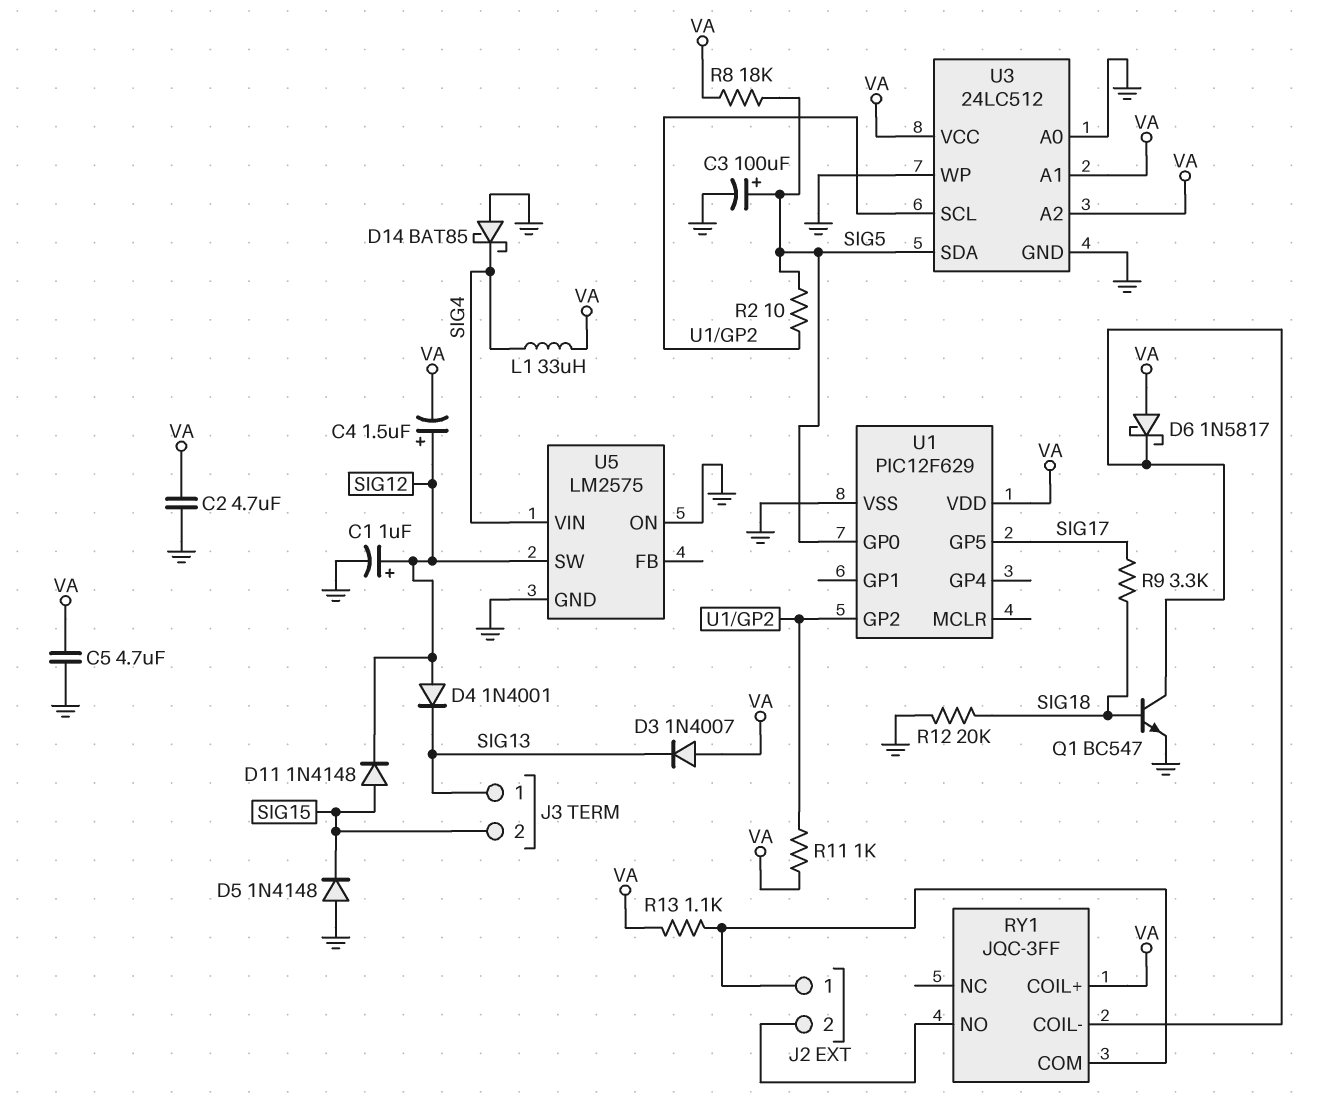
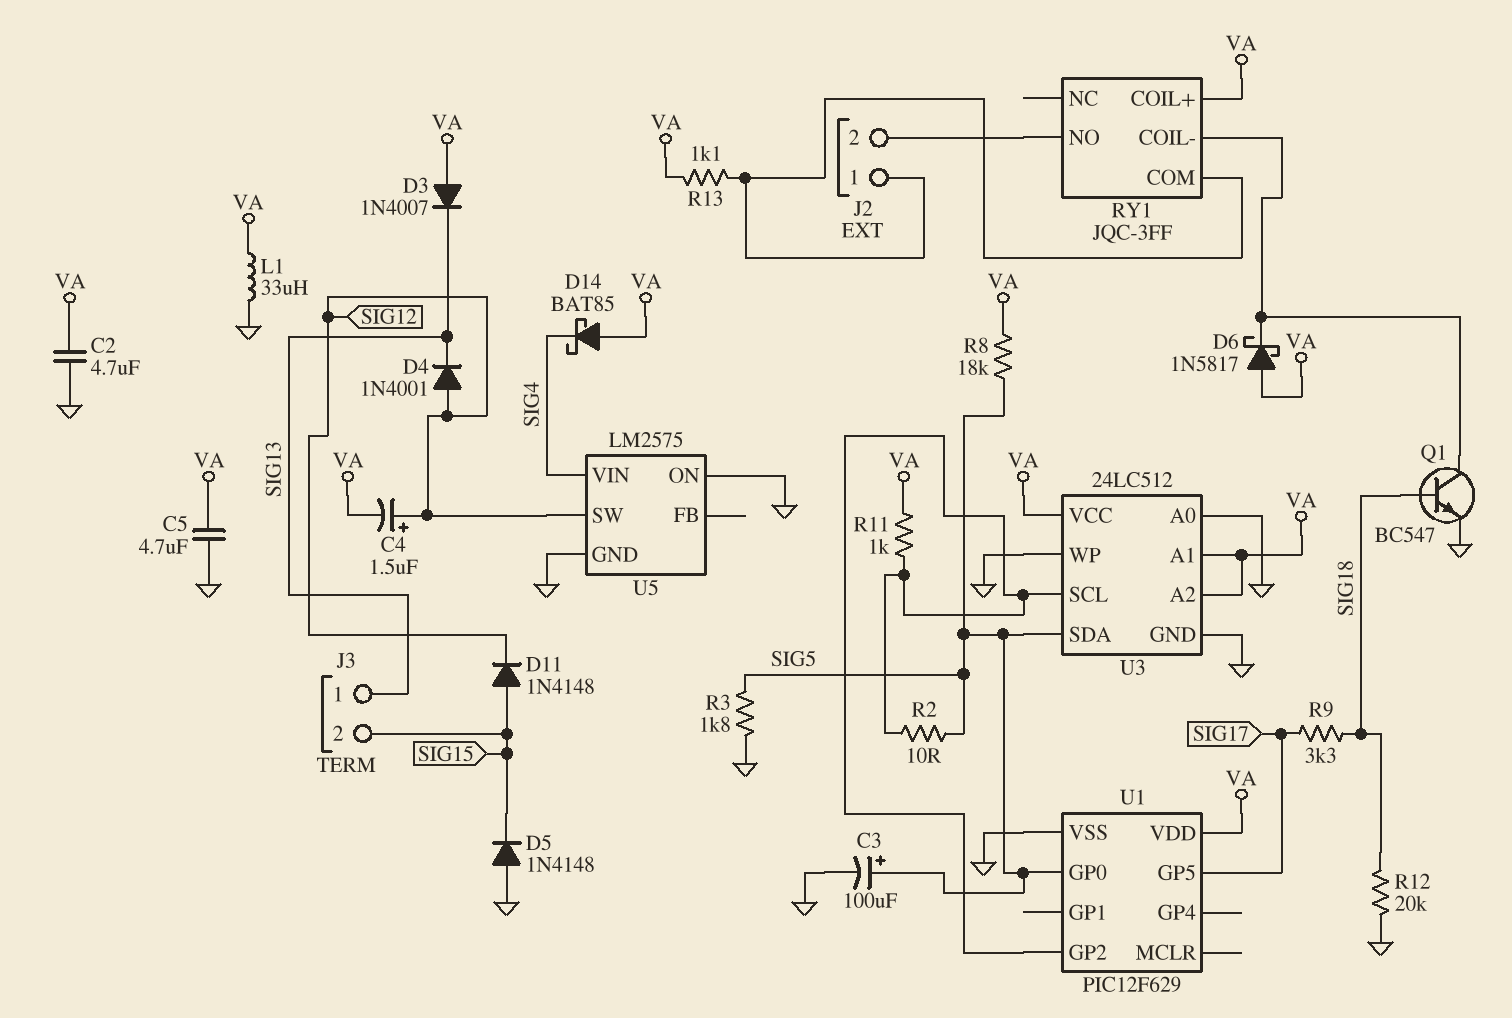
C1: 1uF (plus SIG12, minus GND) -> none
D14: schottky BAT85 (A GND, K SIG4) -> schottky BAT85 (A VA, K SIG4)
L1: 33uH (SIG4, VA) -> 33uH (GND, VA)
R3: none -> 1.8k (GND, SIG5)

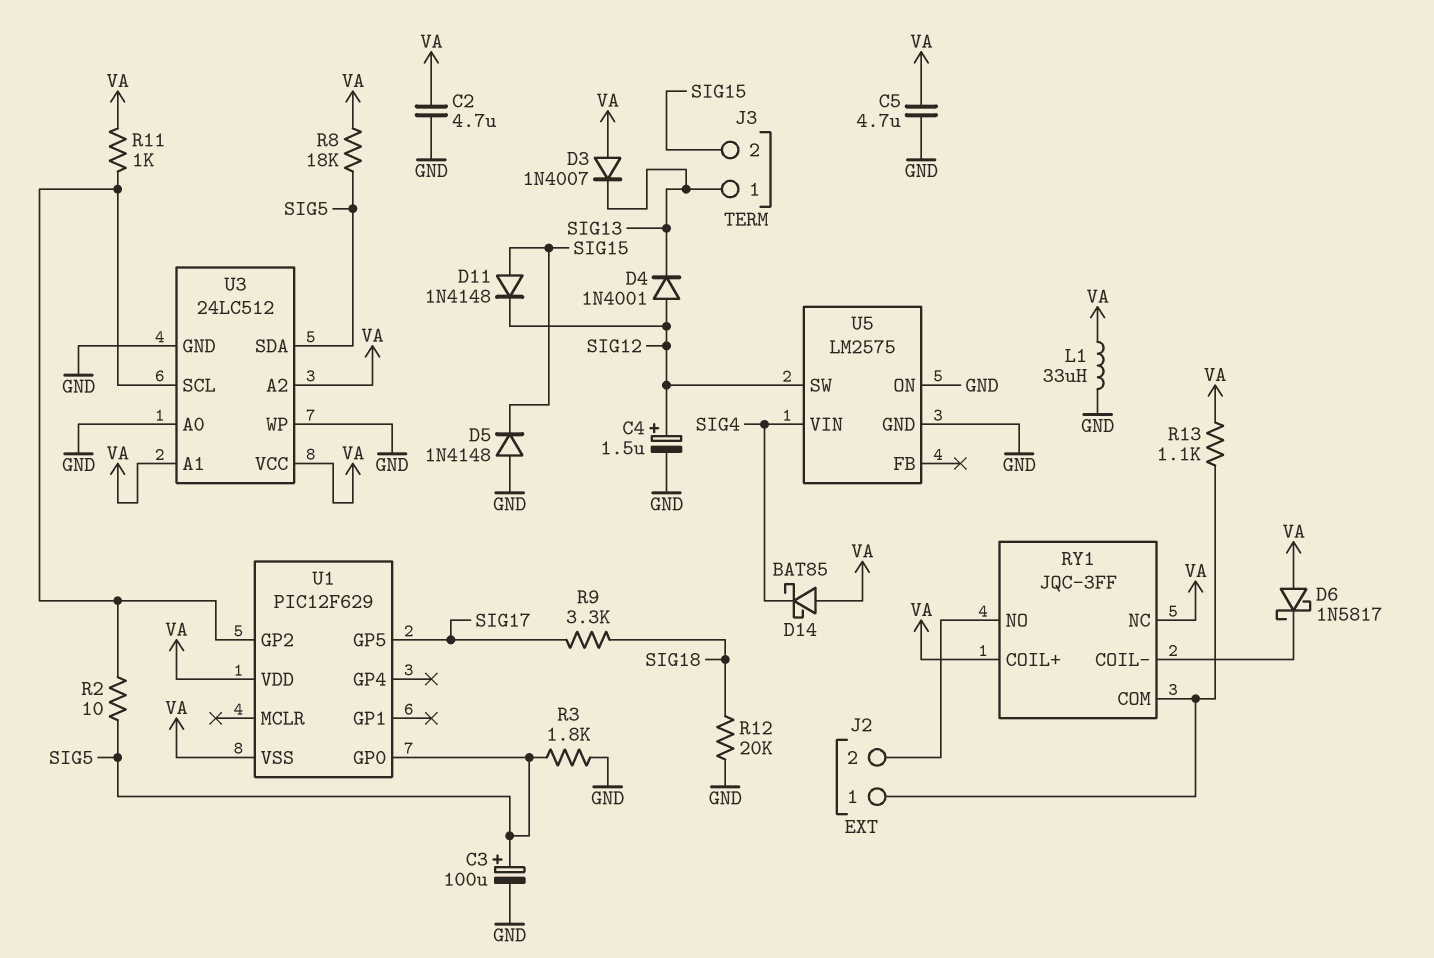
C4: 1.5uF (plus SIG12, minus VA) -> 1.5uF (plus SIG12, minus GND)
Q1: NPN BC547 (B SIG18, C RY1/COIL-, E GND) -> none
RY1 pin NC: none -> VA
U1 pin VSS: GND -> VA

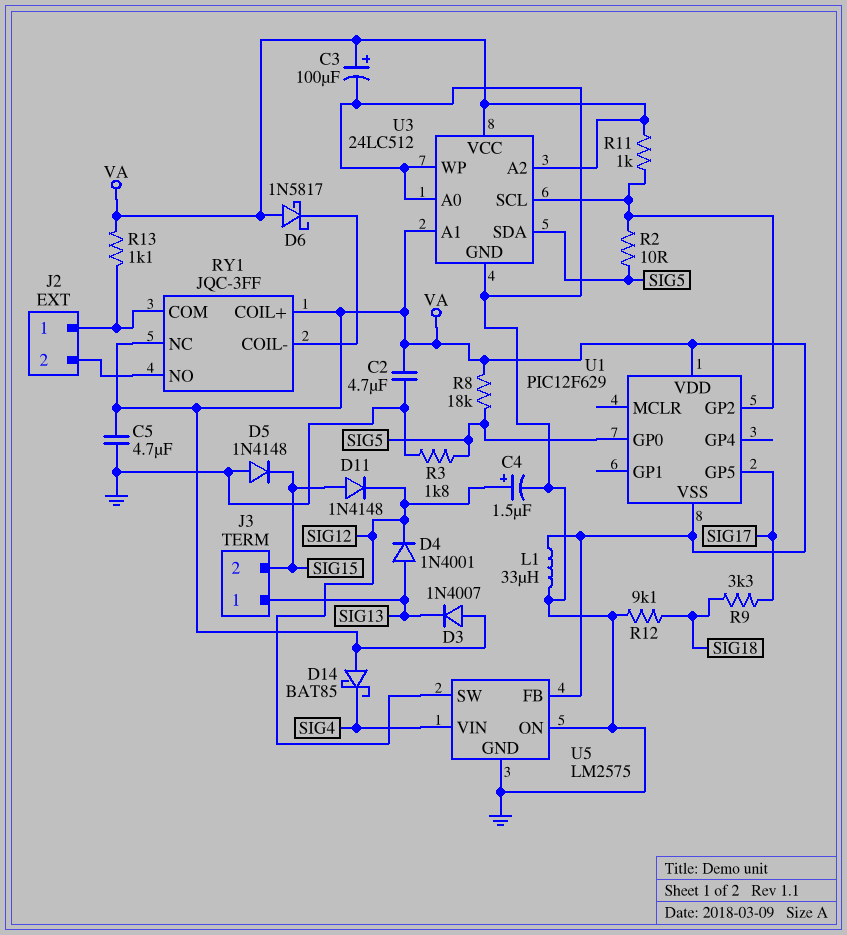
C3: 100uF (plus SIG5, minus GND) -> 100uF (plus VA, minus GND)
D4: diode 1N4001 (A SIG12, K SIG13) -> diode 1N4001 (A SIG13, K SIG12)
R12: 20k (GND, SIG18) -> 9.1k (GND, SIG18)
U5 pin FB: none -> VA

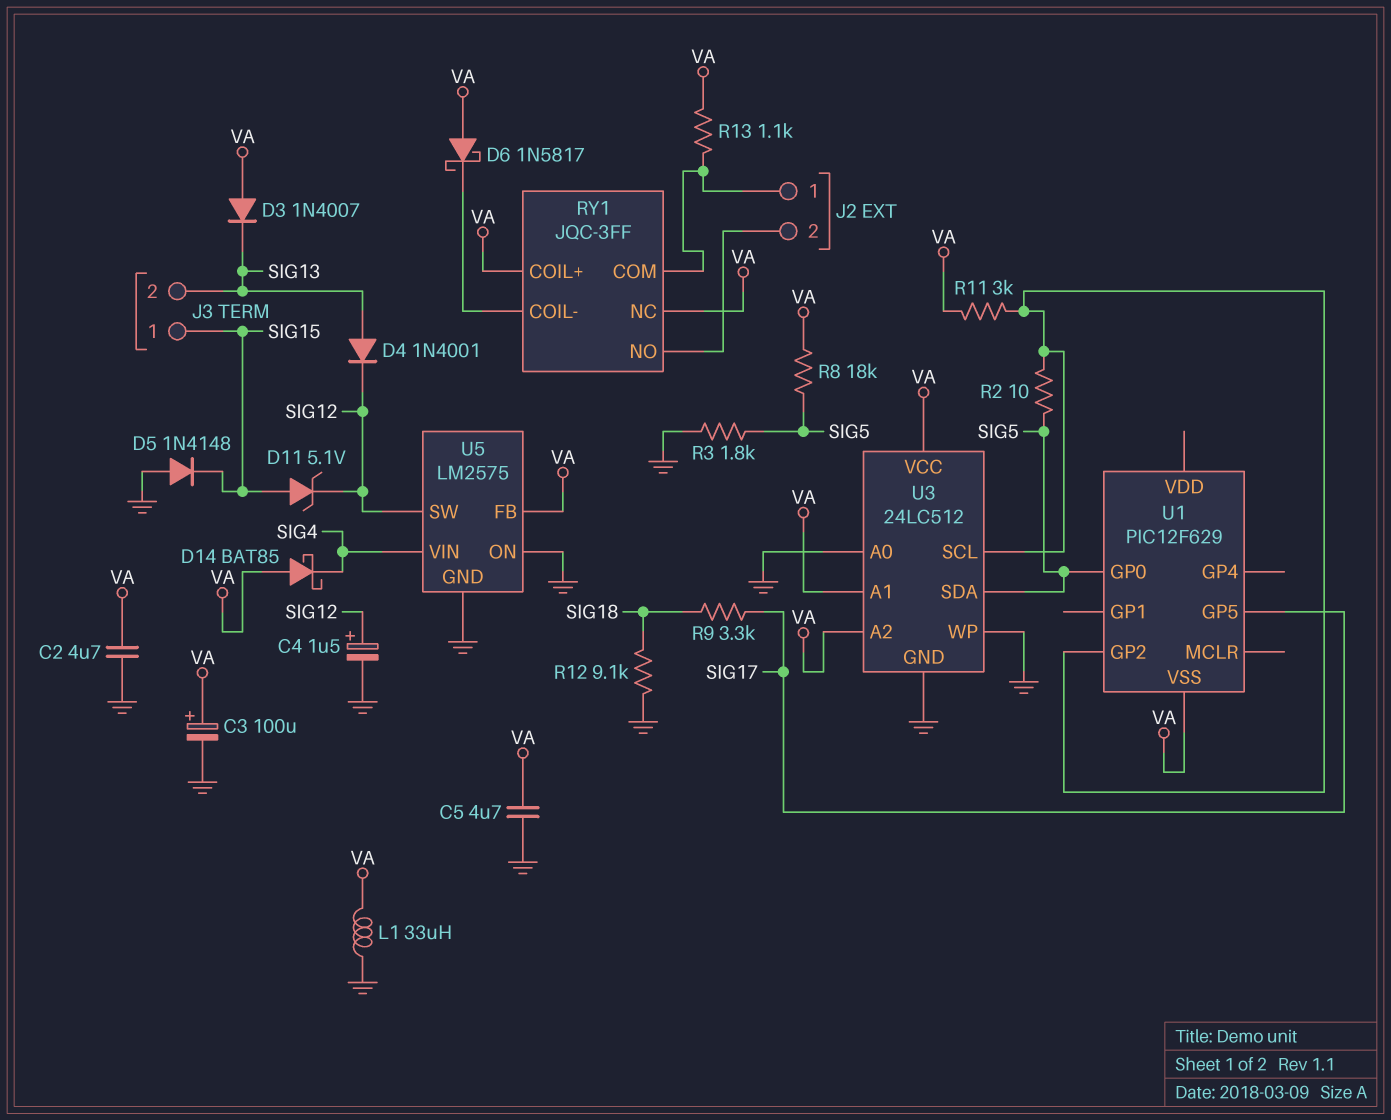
D11: diode 1N4148 (A SIG15, K SIG12) -> zener 5.1V (A SIG15, K SIG12)
J3 pin 1: SIG13 -> SIG15
J3 pin 2: SIG15 -> SIG13
R11: 1k (U1/GP2, VA) -> 3k (U1/GP2, VA)
U1 pin VDD: VA -> none

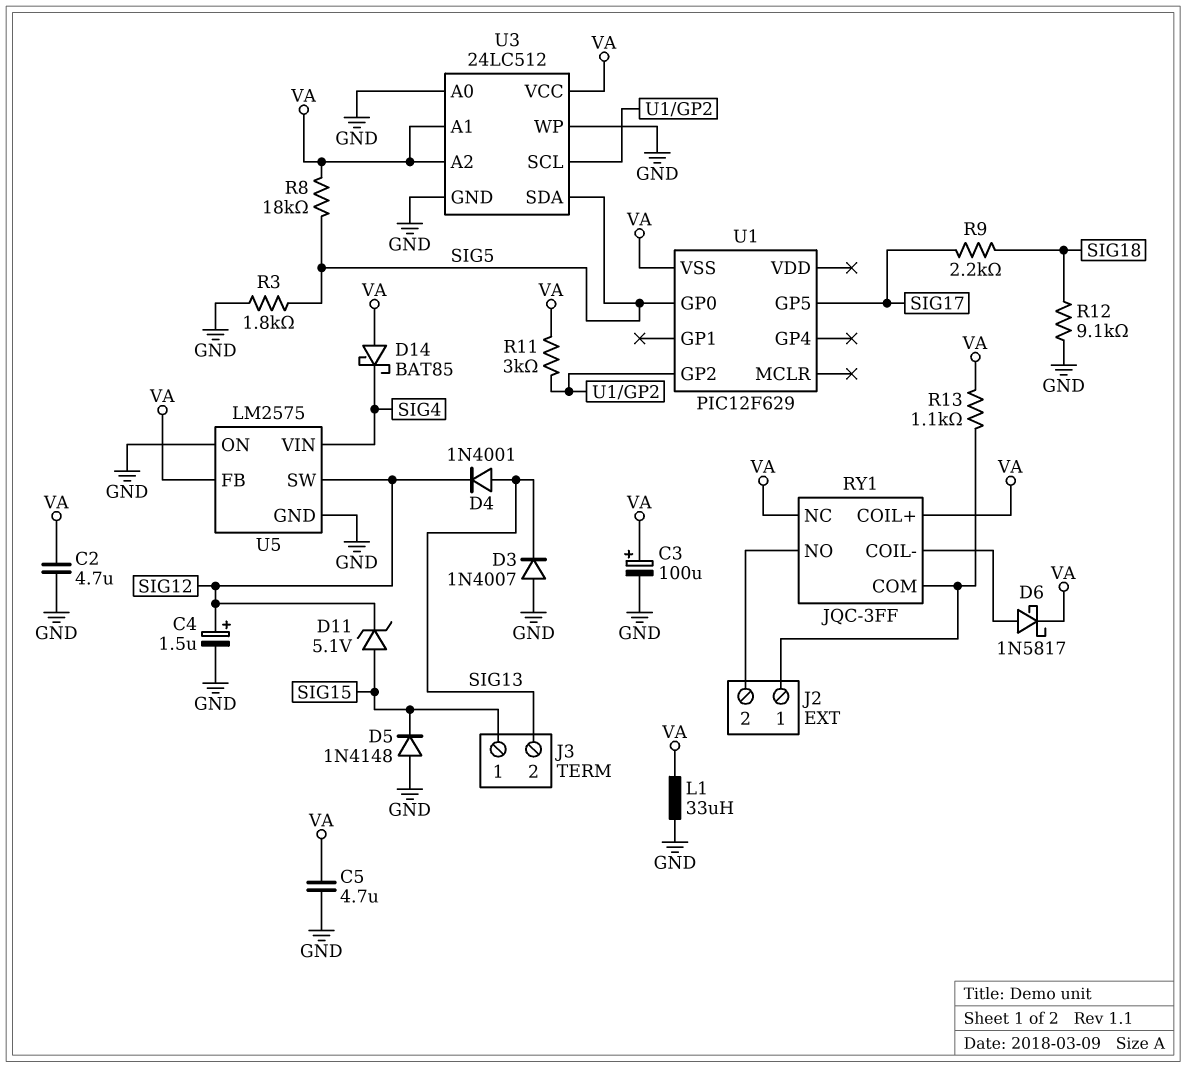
D3: diode 1N4007 (A VA, K SIG13) -> diode 1N4007 (A GND, K SIG13)
D6: schottky 1N5817 (A VA, K RY1/COIL-) -> schottky 1N5817 (A RY1/COIL-, K VA)
R2: 10 (SIG5, U1/GP2) -> none
R9: 3.3k (SIG17, SIG18) -> 2.2k (SIG17, SIG18)

